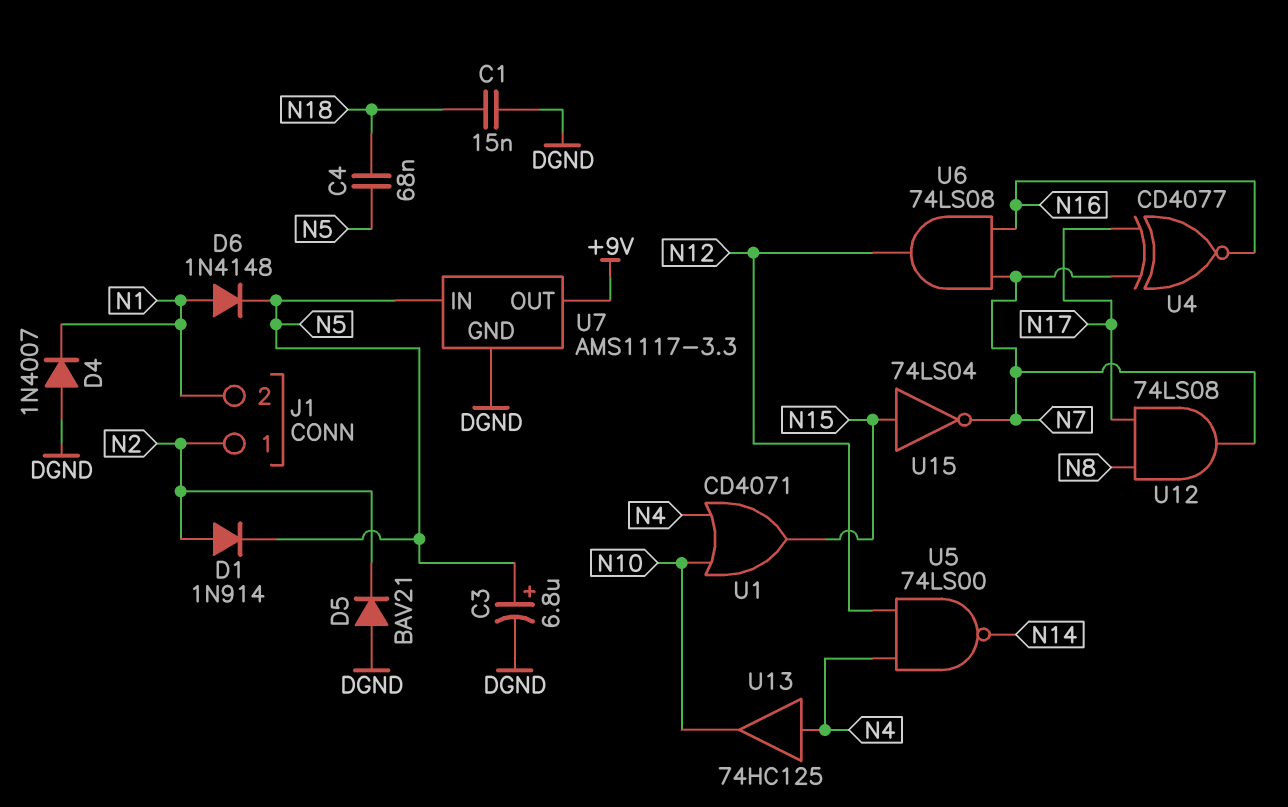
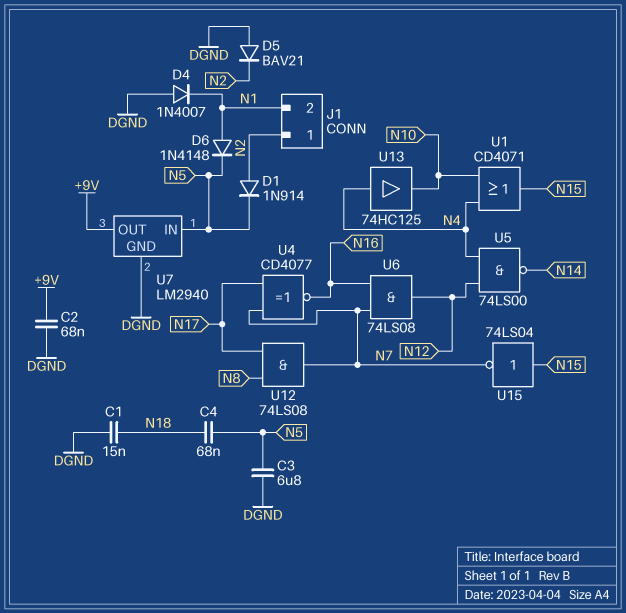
C2: none -> 68nF (+9V, DGND)
C3: 6.8uF (plus N5, minus DGND) -> 6.8uF (DGND, N5)
U7: AMS1117-3.3 -> LM2940

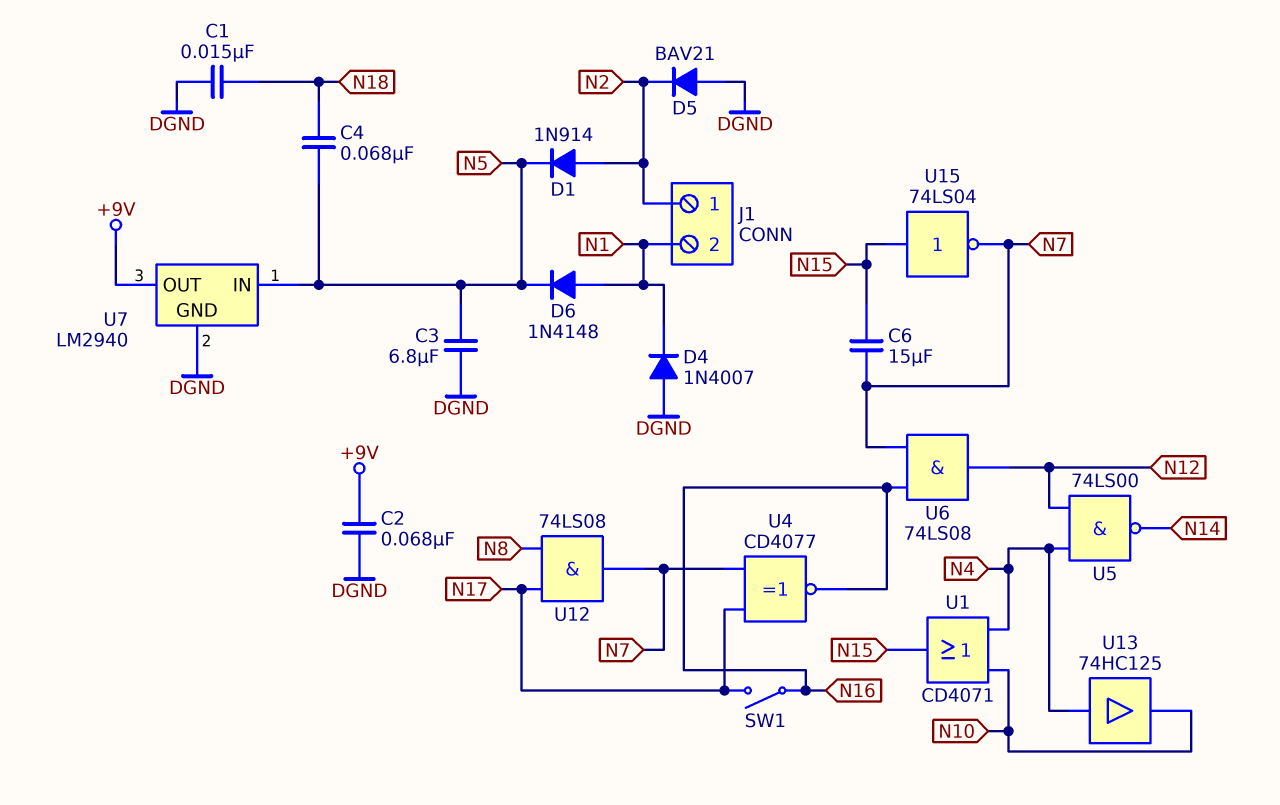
C6: none -> 15uF (N7, N15)
SW1: none -> switch (N16, N17)

